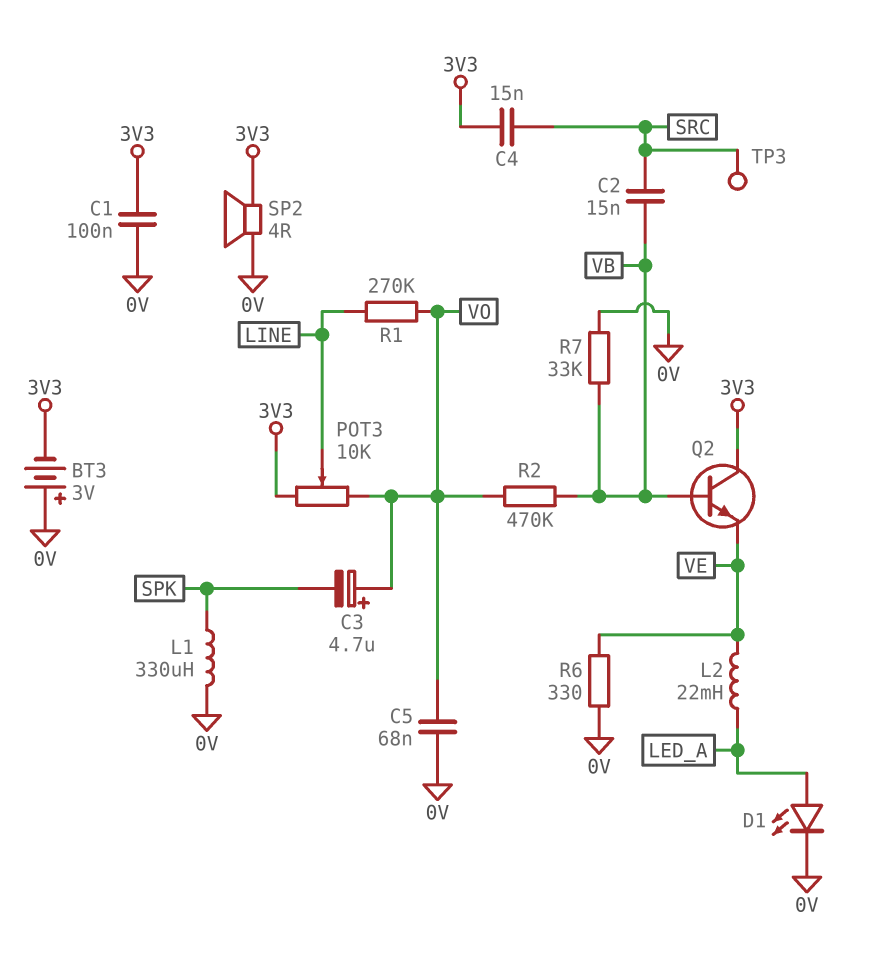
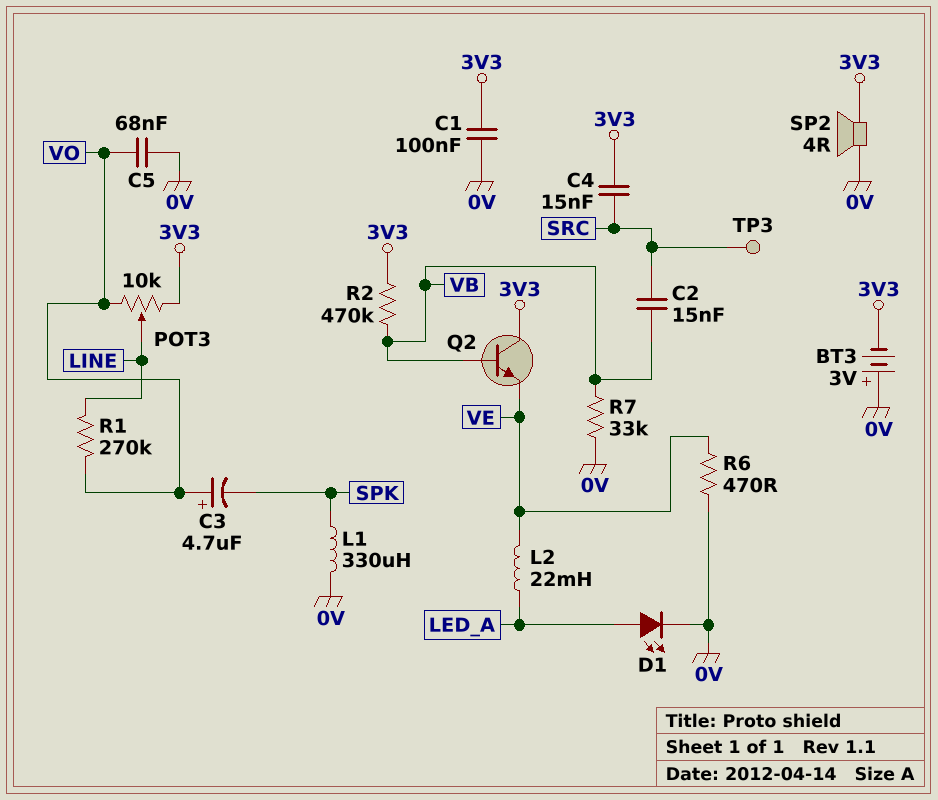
R2: 470k (VB, VO) -> 470k (3V3, VB)
R6: 330 (0V, VE) -> 470 (0V, VE)

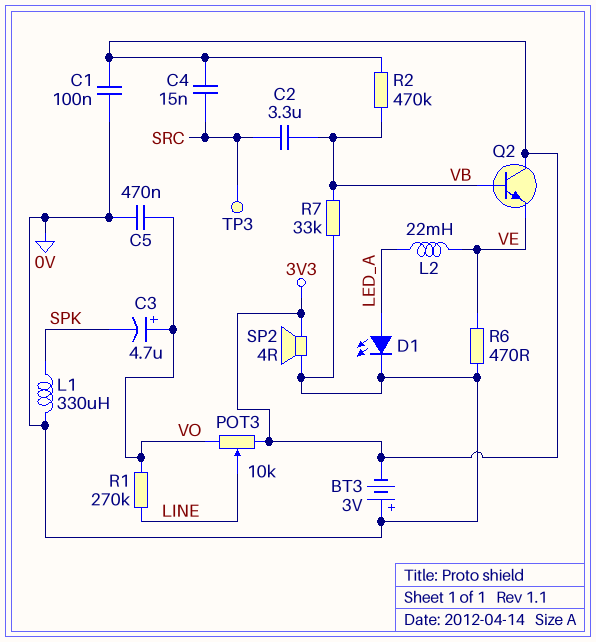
C2: 15nF (SRC, VB) -> 3.3uF (SRC, VB)
C5: 68nF (0V, VO) -> 470nF (0V, VO)

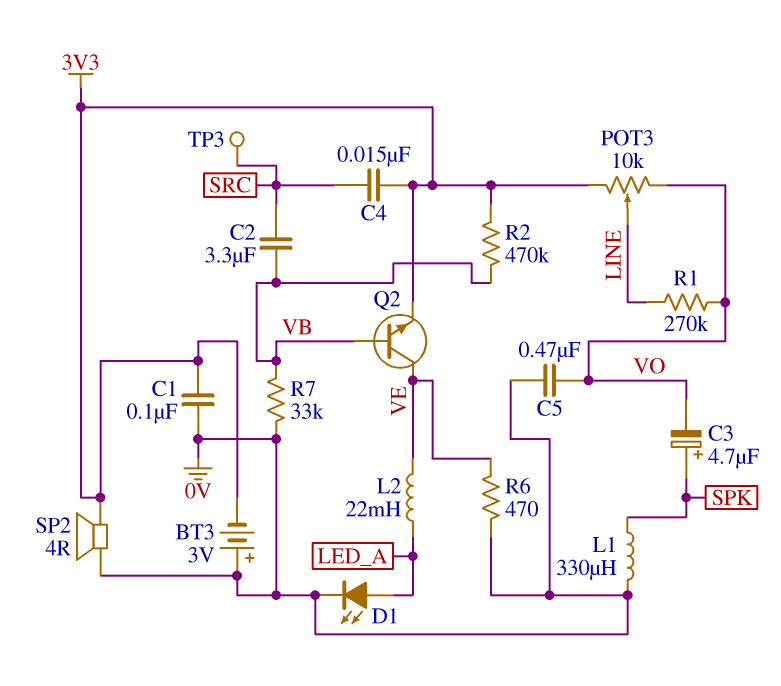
C3: 4.7uF (plus VO, minus SPK) -> 4.7uF (plus SPK, minus VO)
Q2: NPN (B VB, C 3V3, E VE) -> NPN (B VB, C VE, E 3V3)

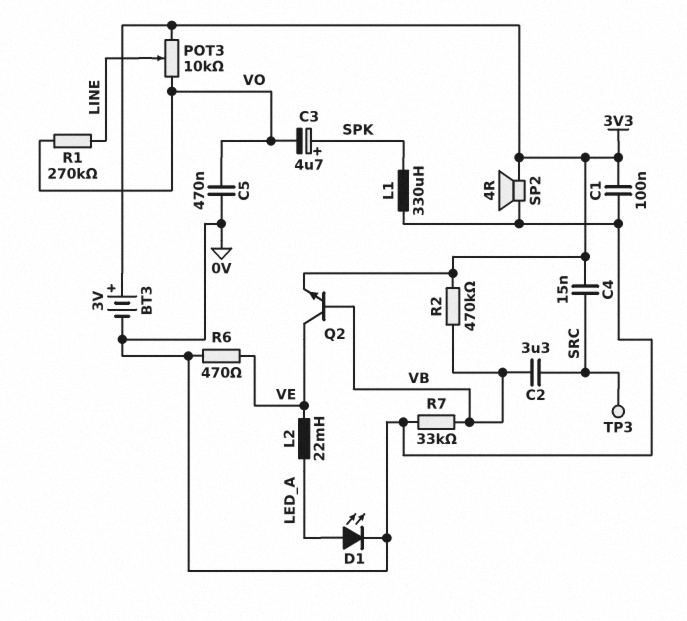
BT3: 3V (plus 0V, minus 3V3) -> 3V (plus 3V3, minus 0V)

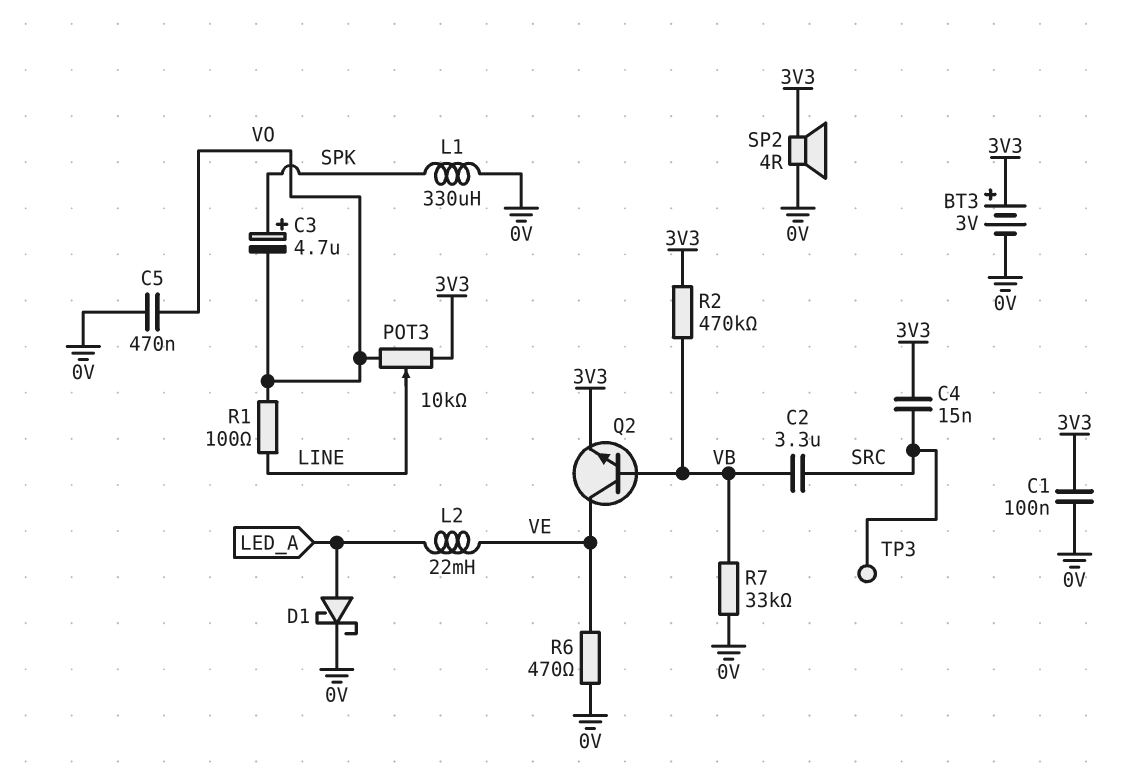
D1: LED (A LED_A, K 0V) -> schottky (A LED_A, K 0V)
R1: 270k (LINE, VO) -> 100 (LINE, VO)

